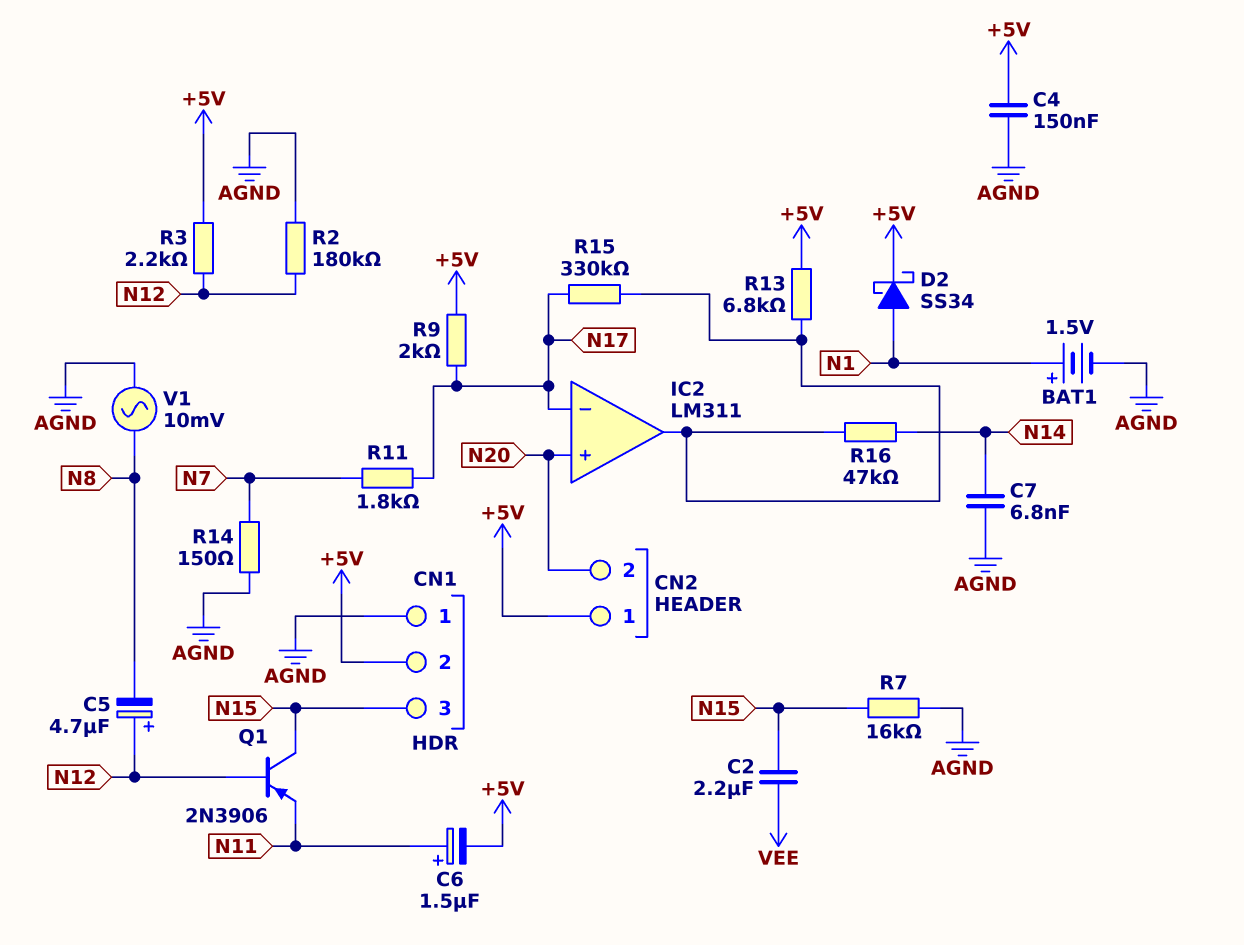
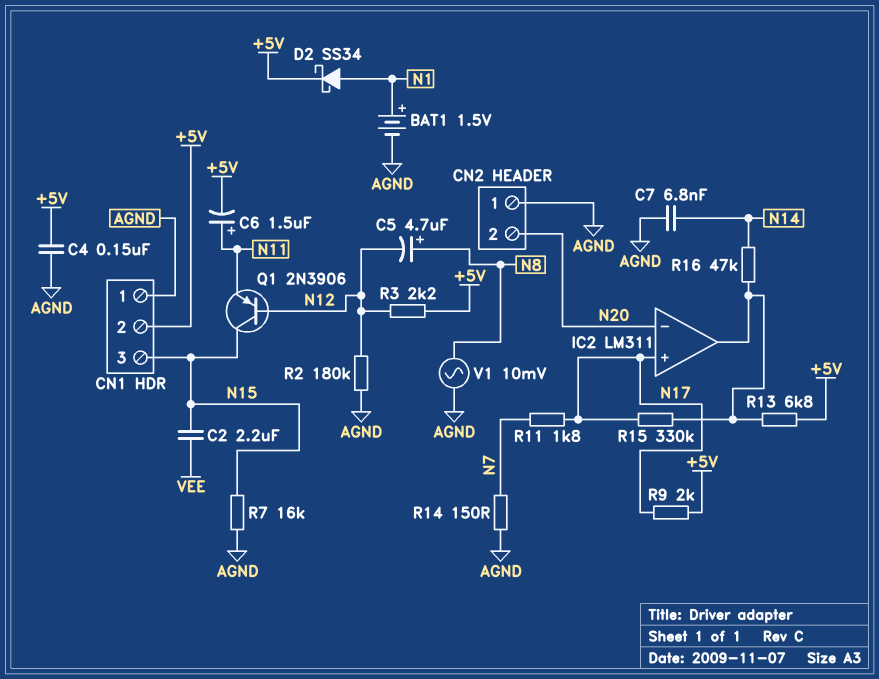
C5: 4.7uF (plus N12, minus N8) -> 4.7uF (plus N8, minus N12)
CN2 pin 1: +5V -> AGND
IC2 pin in+: N20 -> N17
IC2 pin in-: N17 -> N20

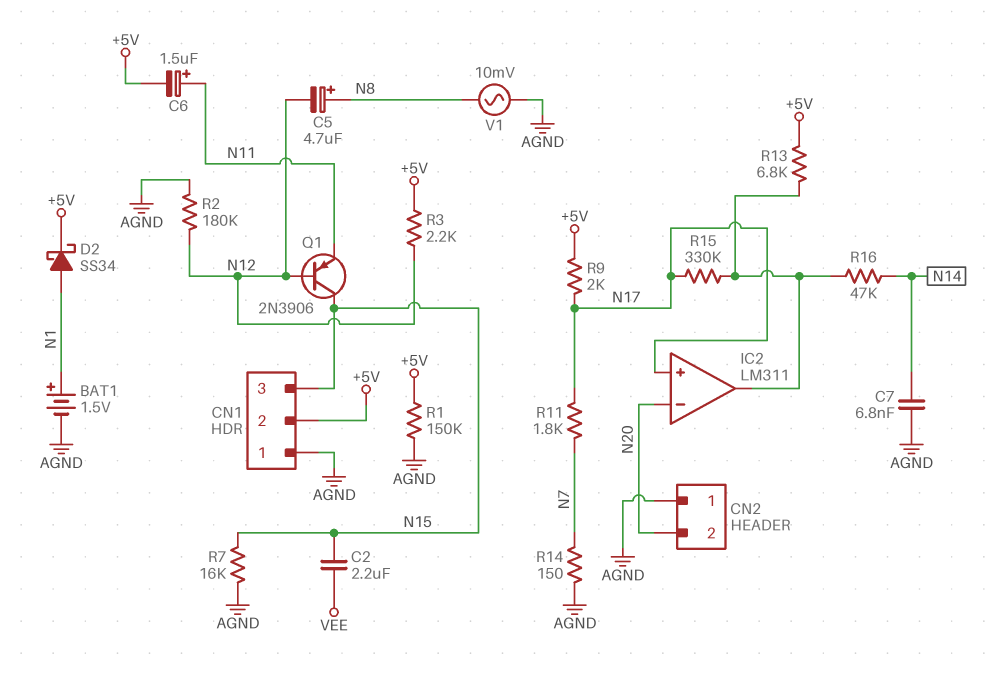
C4: 150nF (+5V, AGND) -> none
R1: none -> 150k (+5V, AGND)

